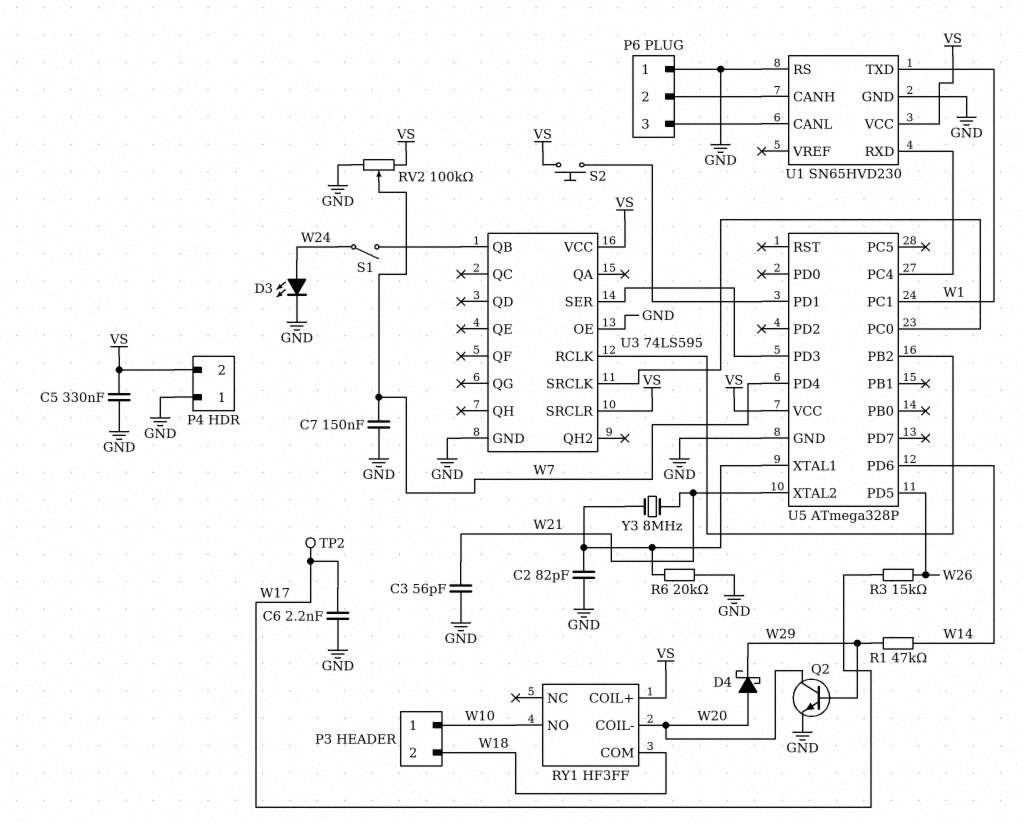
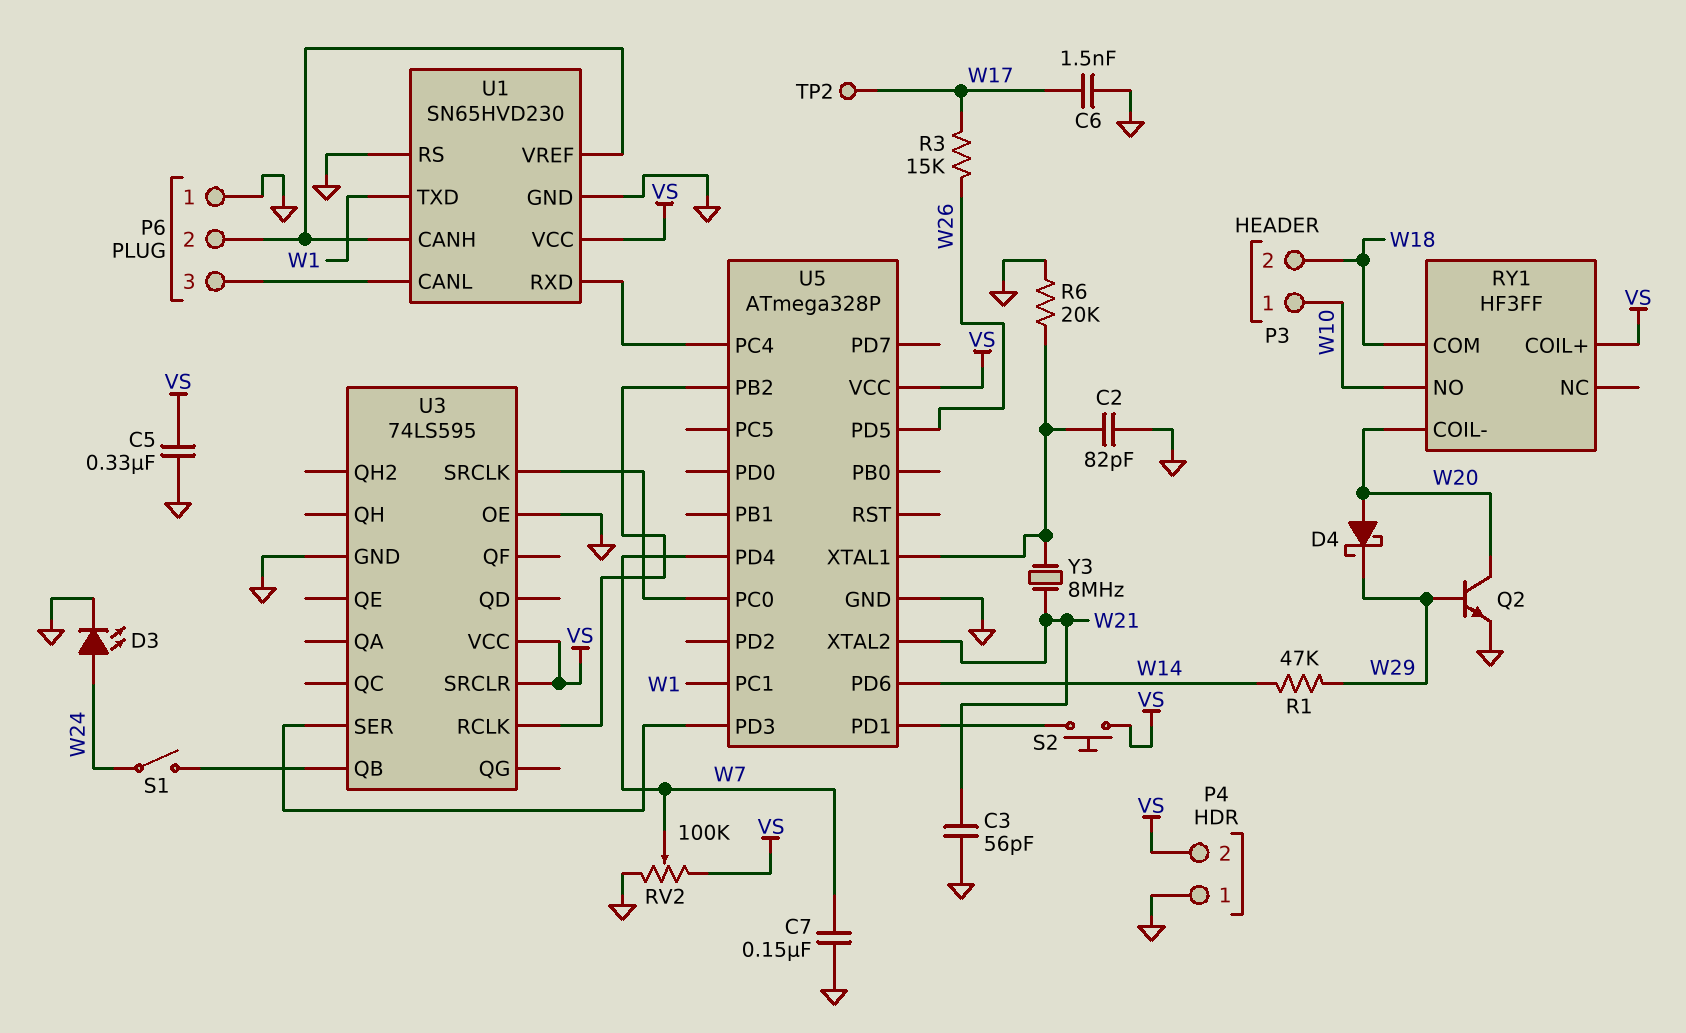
C6: 2.2nF (GND, W17) -> 1.5nF (GND, W17)
U1 pin VREF: none -> P6/2

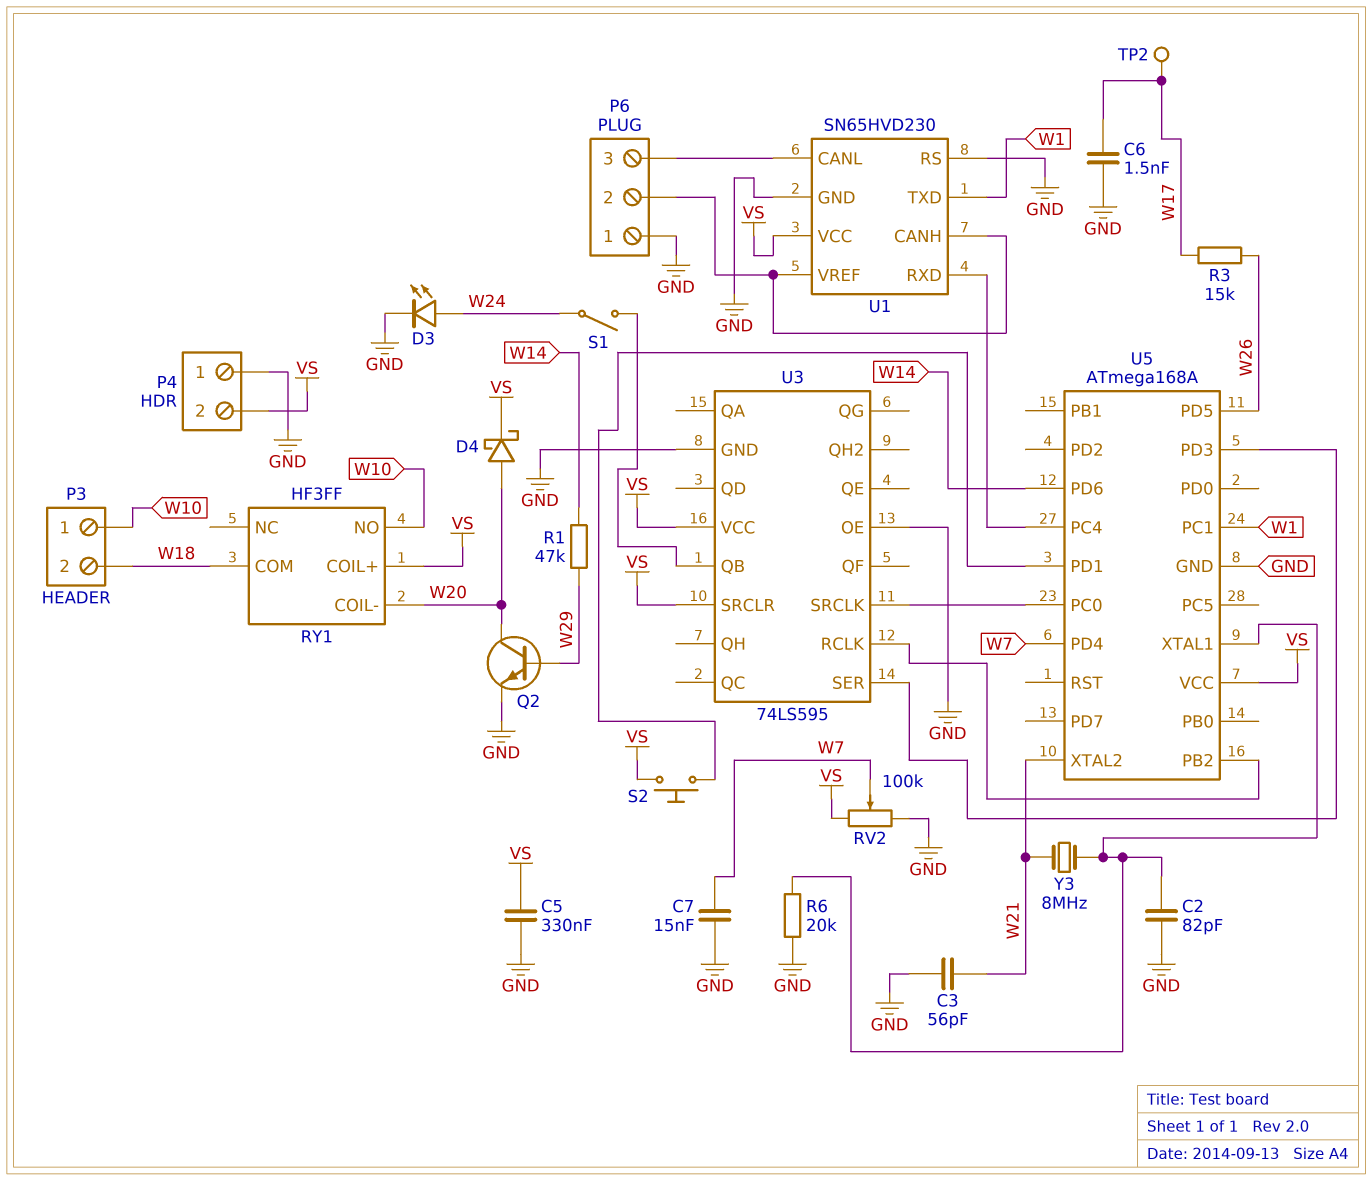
C7: 150nF (GND, W7) -> 15nF (GND, W7)
D4: schottky (A W20, K W29) -> schottky (A W20, K VS)
U5: ATmega328P -> ATmega168A

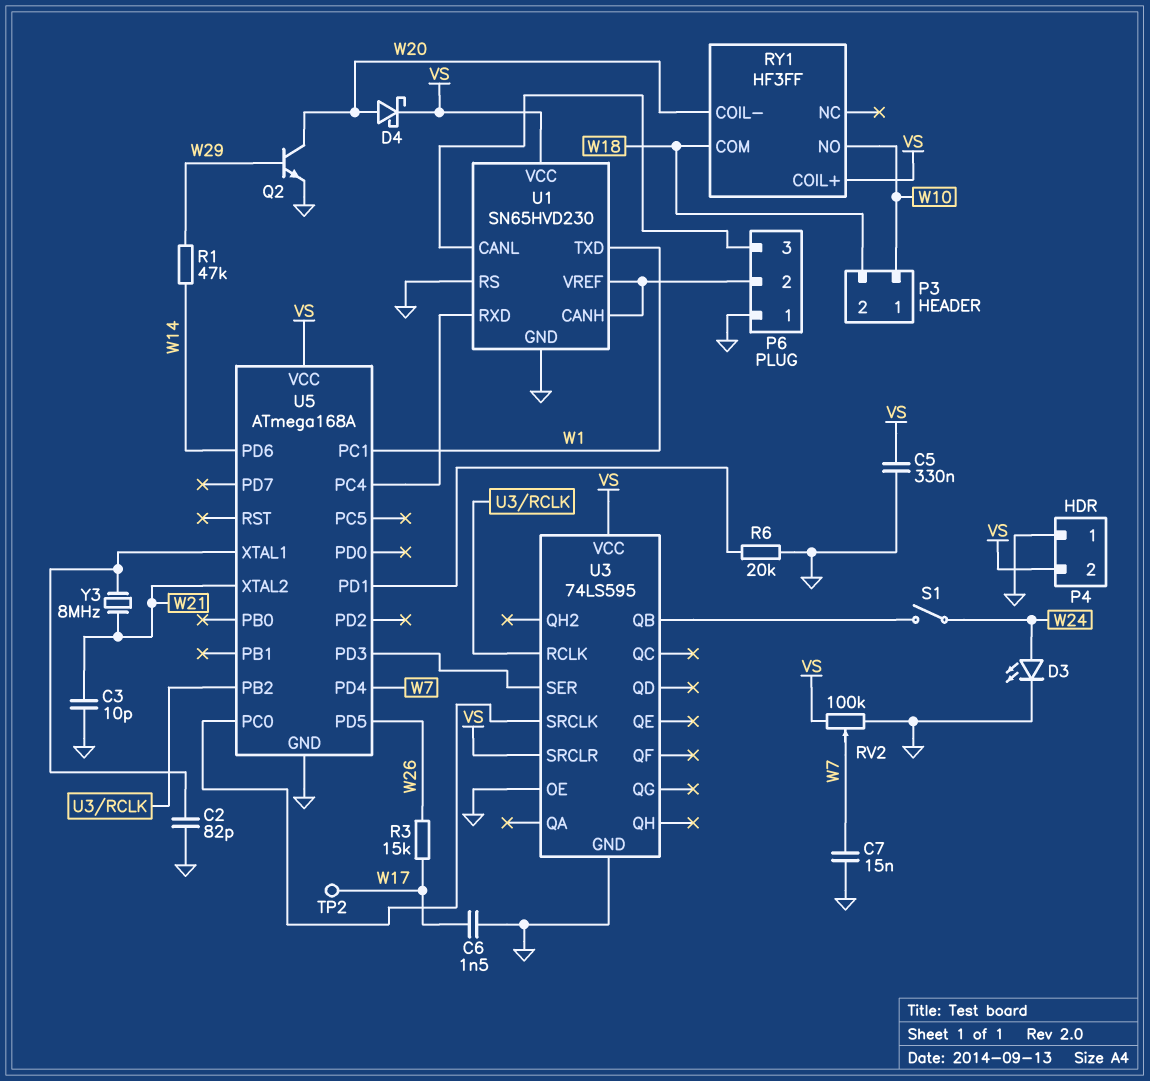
C3: 56pF (GND, W21) -> 10pF (GND, W21)
R6: 20k (GND, U5/XTAL1) -> 20k (GND, U5/PD1)
S2: button (U5/PD1, VS) -> none

